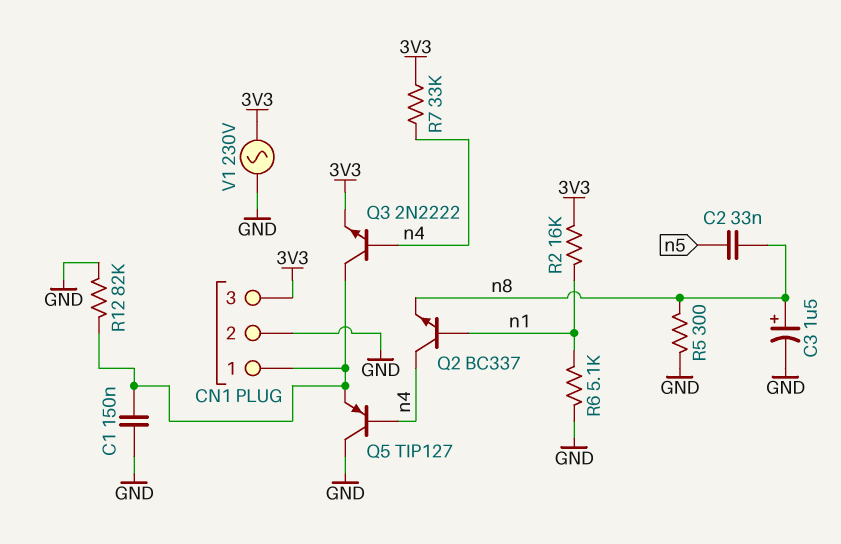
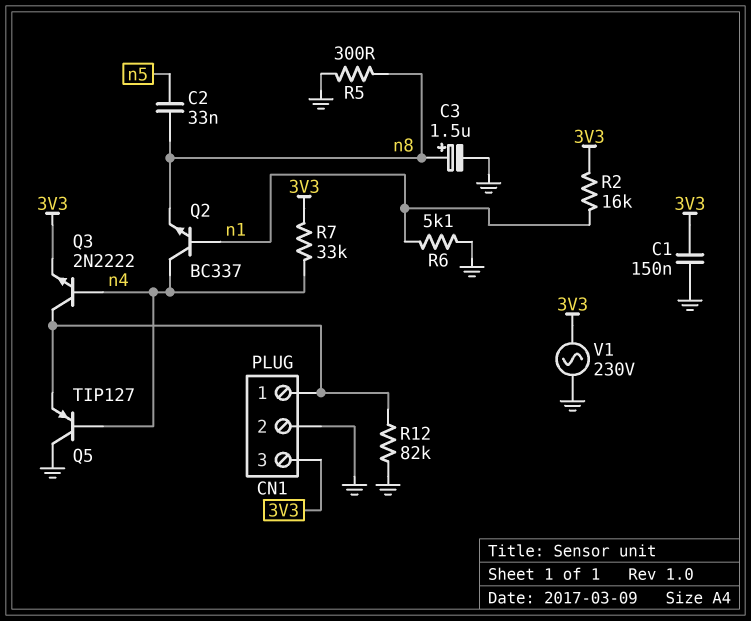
C1: 150nF (CN1/1, GND) -> 150nF (3V3, GND)

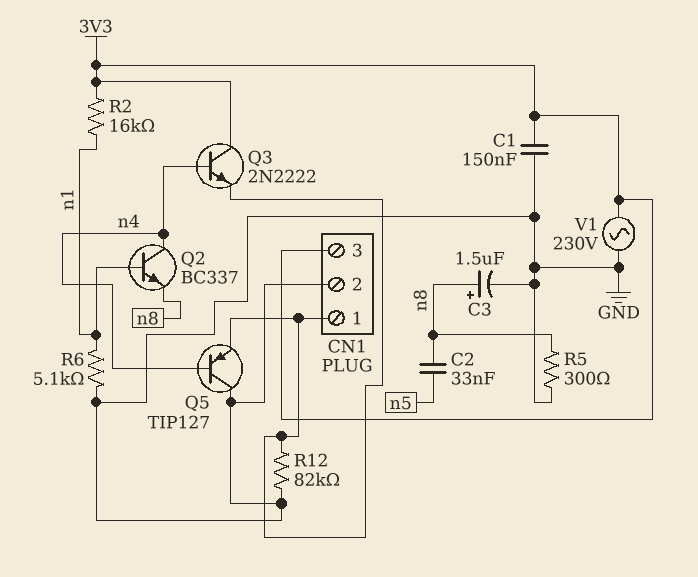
Q3: NPN 2N2222 (B n4, C CN1/1, E 3V3) -> NPN 2N2222 (B n4, C 3V3, E CN1/1)
R7: 33k (3V3, n4) -> none

